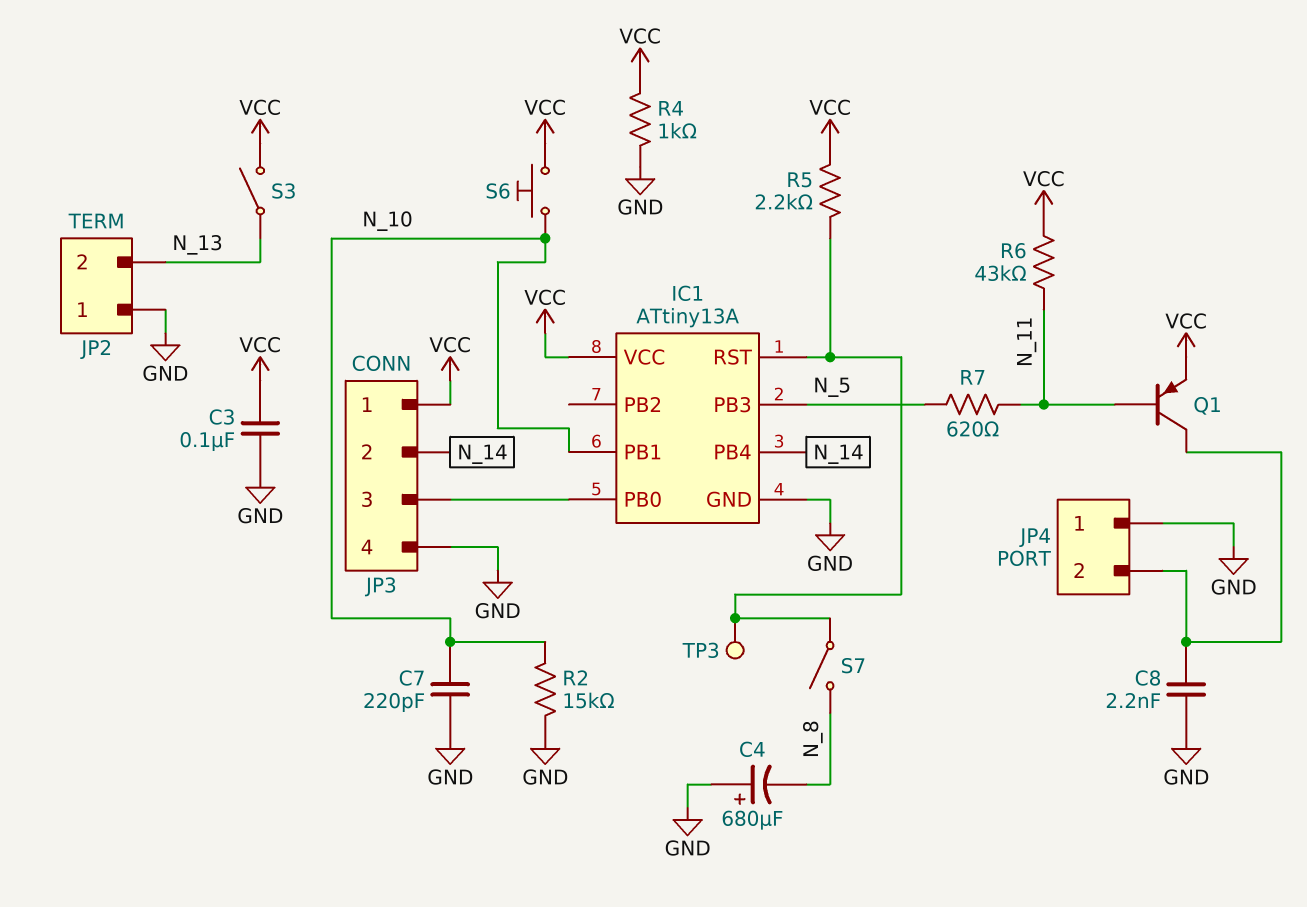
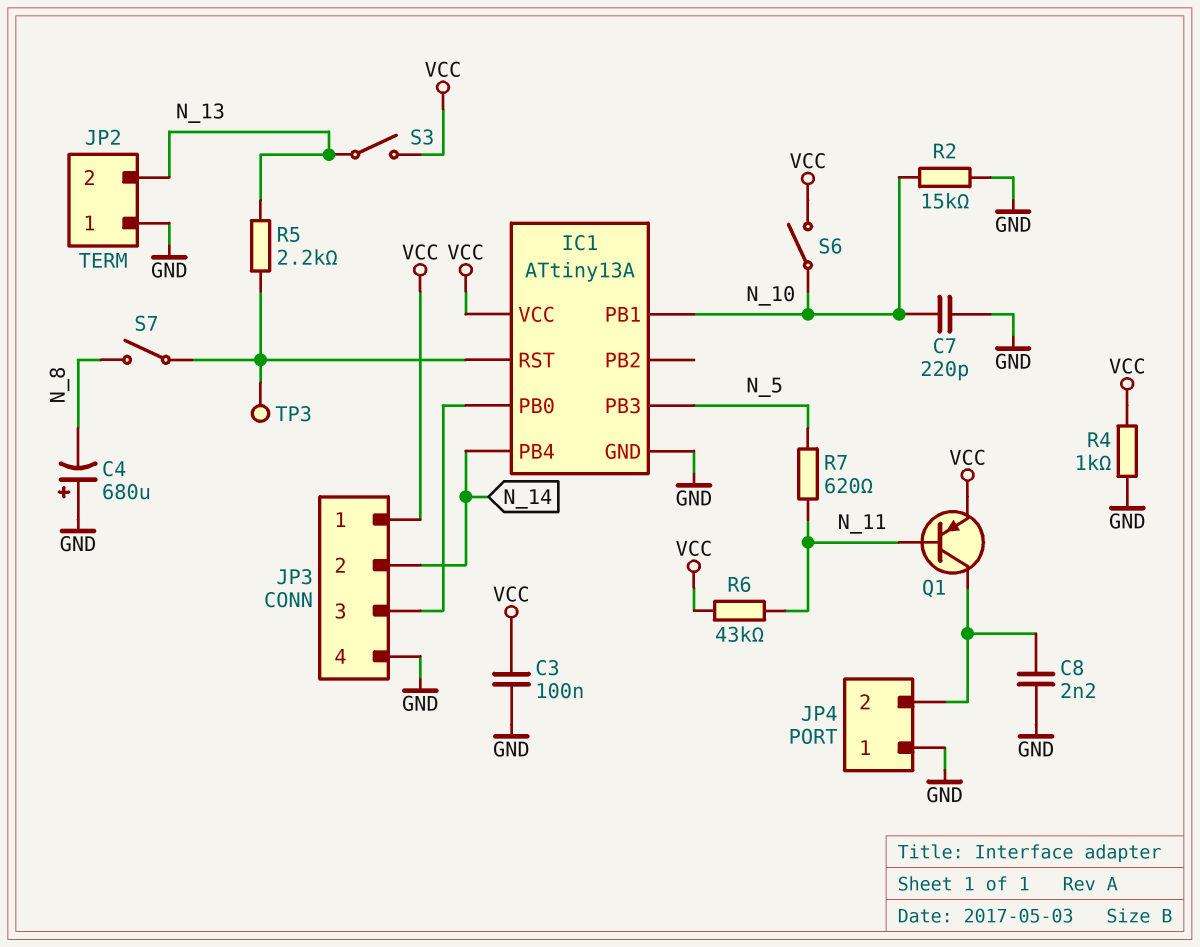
R5: 2.2k (IC1/RST, VCC) -> 2.2k (IC1/RST, N_13)
S6: button (N_10, VCC) -> switch (N_10, VCC)

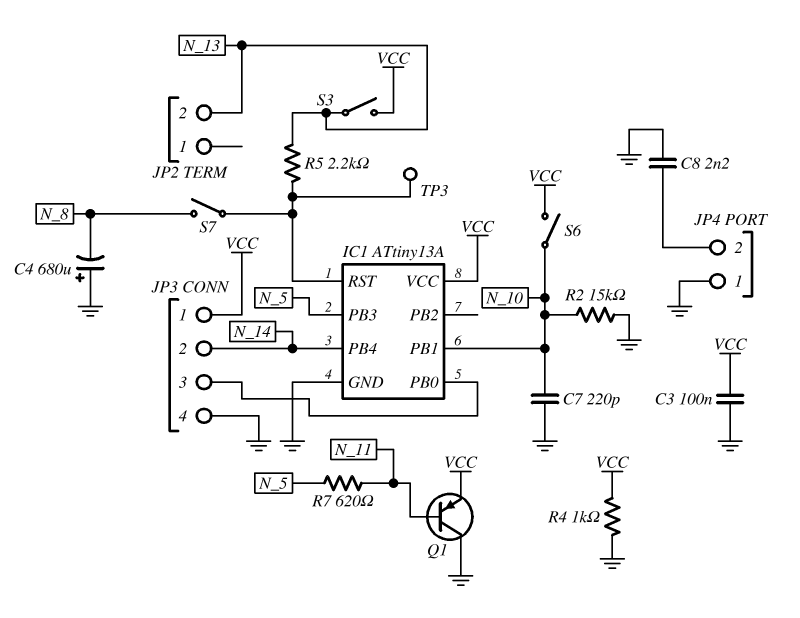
JP2 pin 1: GND -> none
Q1: PNP (B N_11, C JP4/2, E VCC) -> PNP (B N_11, C GND, E VCC)
R6: 43k (N_11, VCC) -> none

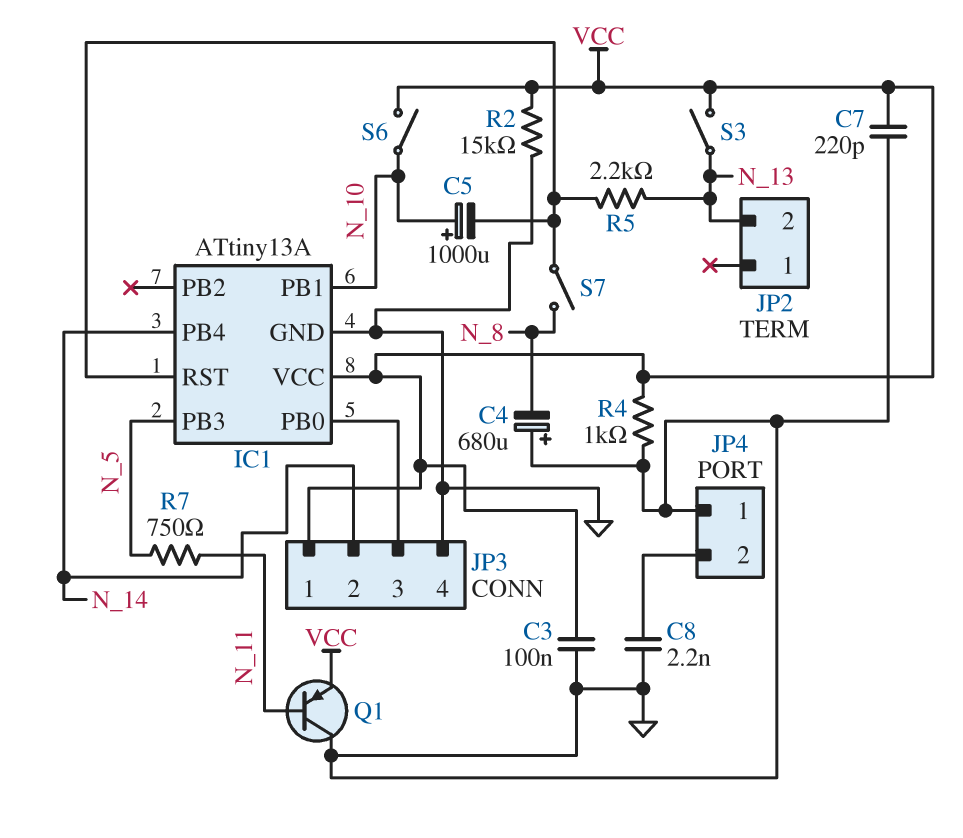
C5: none -> 1000uF (plus N_10, minus IC1/RST)
C7: 220pF (GND, N_10) -> 220pF (GND, VCC)
R2: 15k (GND, N_10) -> 15k (GND, VCC)
R7: 620 (N_5, N_11) -> 750 (N_5, N_11)
TP3: test point (IC1/RST) -> none

